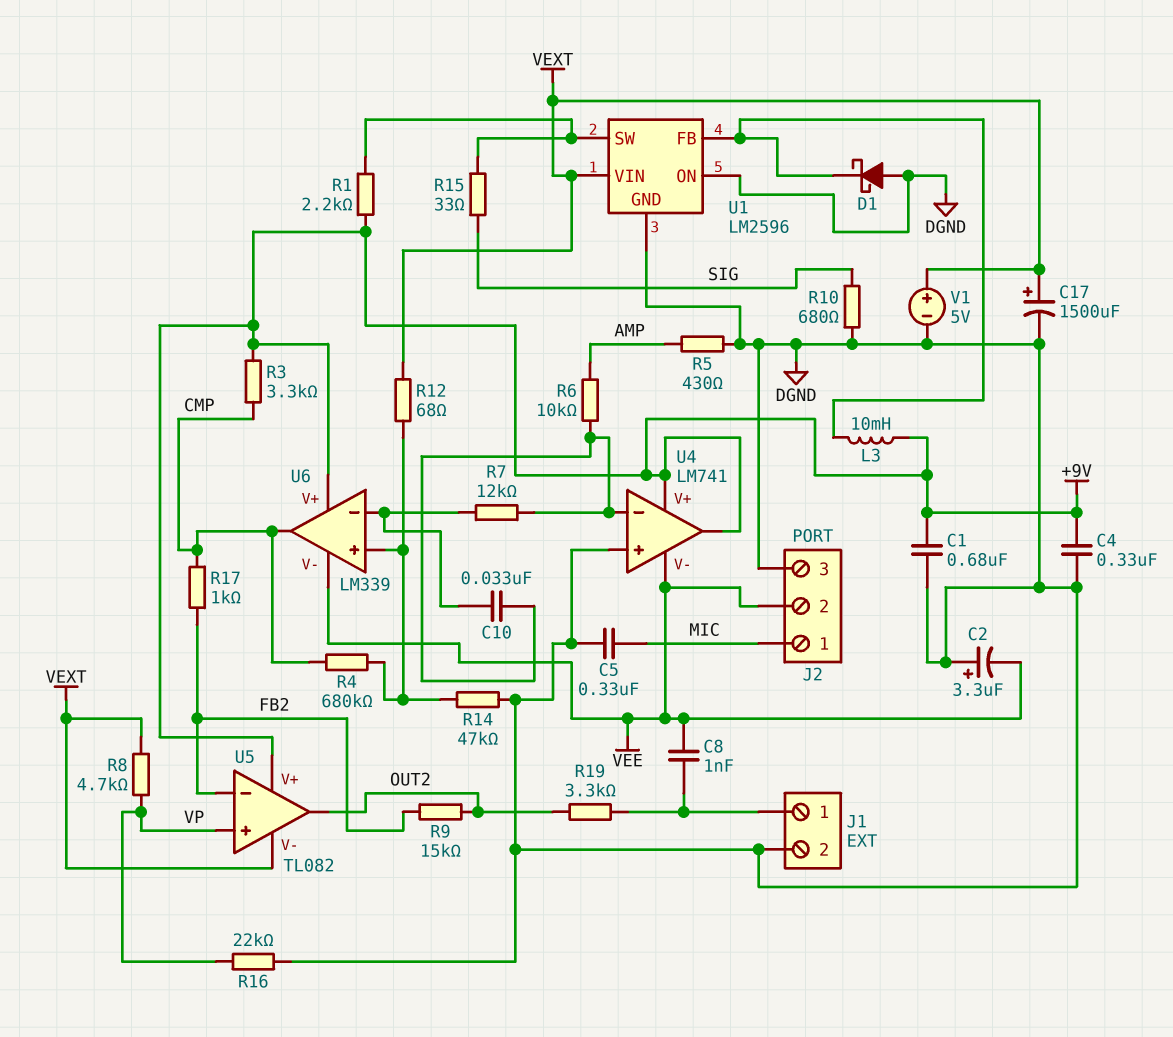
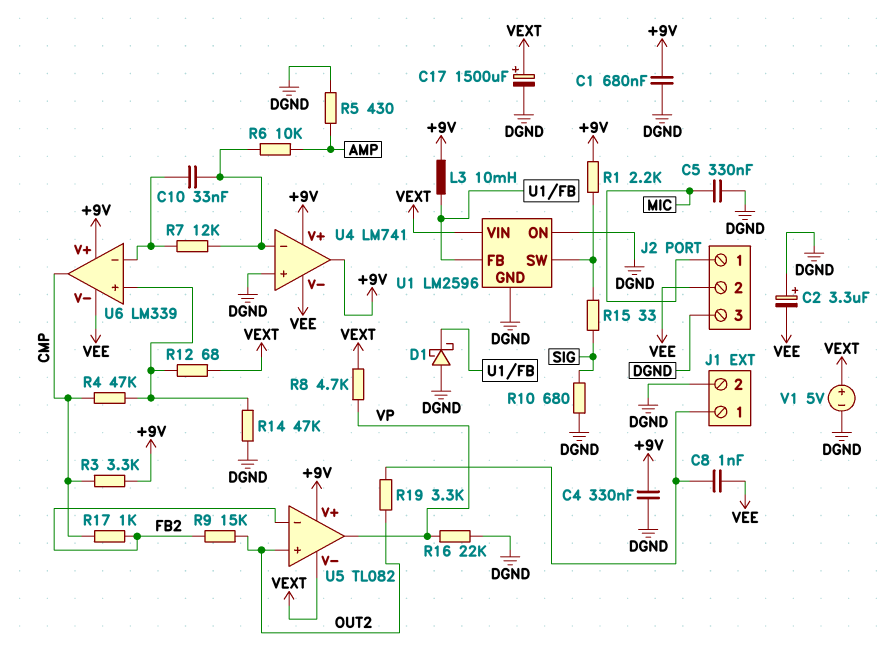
R4: 680k (CMP, U6/in+) -> 47k (CMP, U6/in+)
U5 pin in+: VP -> OUT2
U5 pin out: OUT2 -> VP

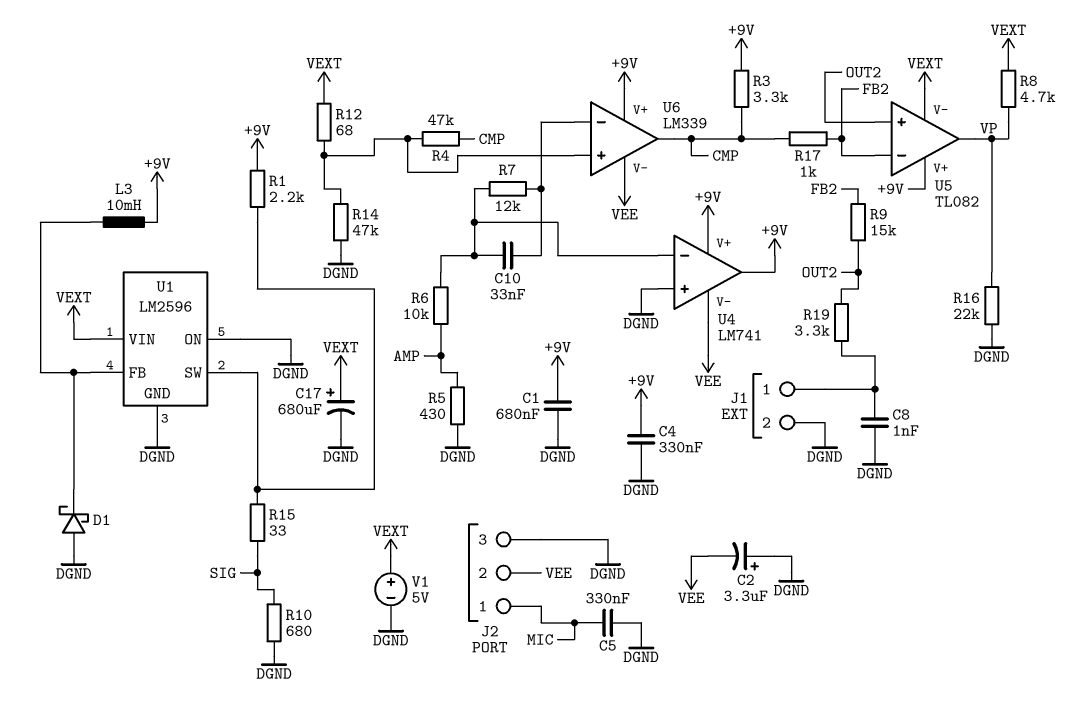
C8: 1nF (J1/1, VEE) -> 1nF (DGND, J1/1)
C17: 1500uF (plus VEXT, minus DGND) -> 680uF (plus VEXT, minus DGND)

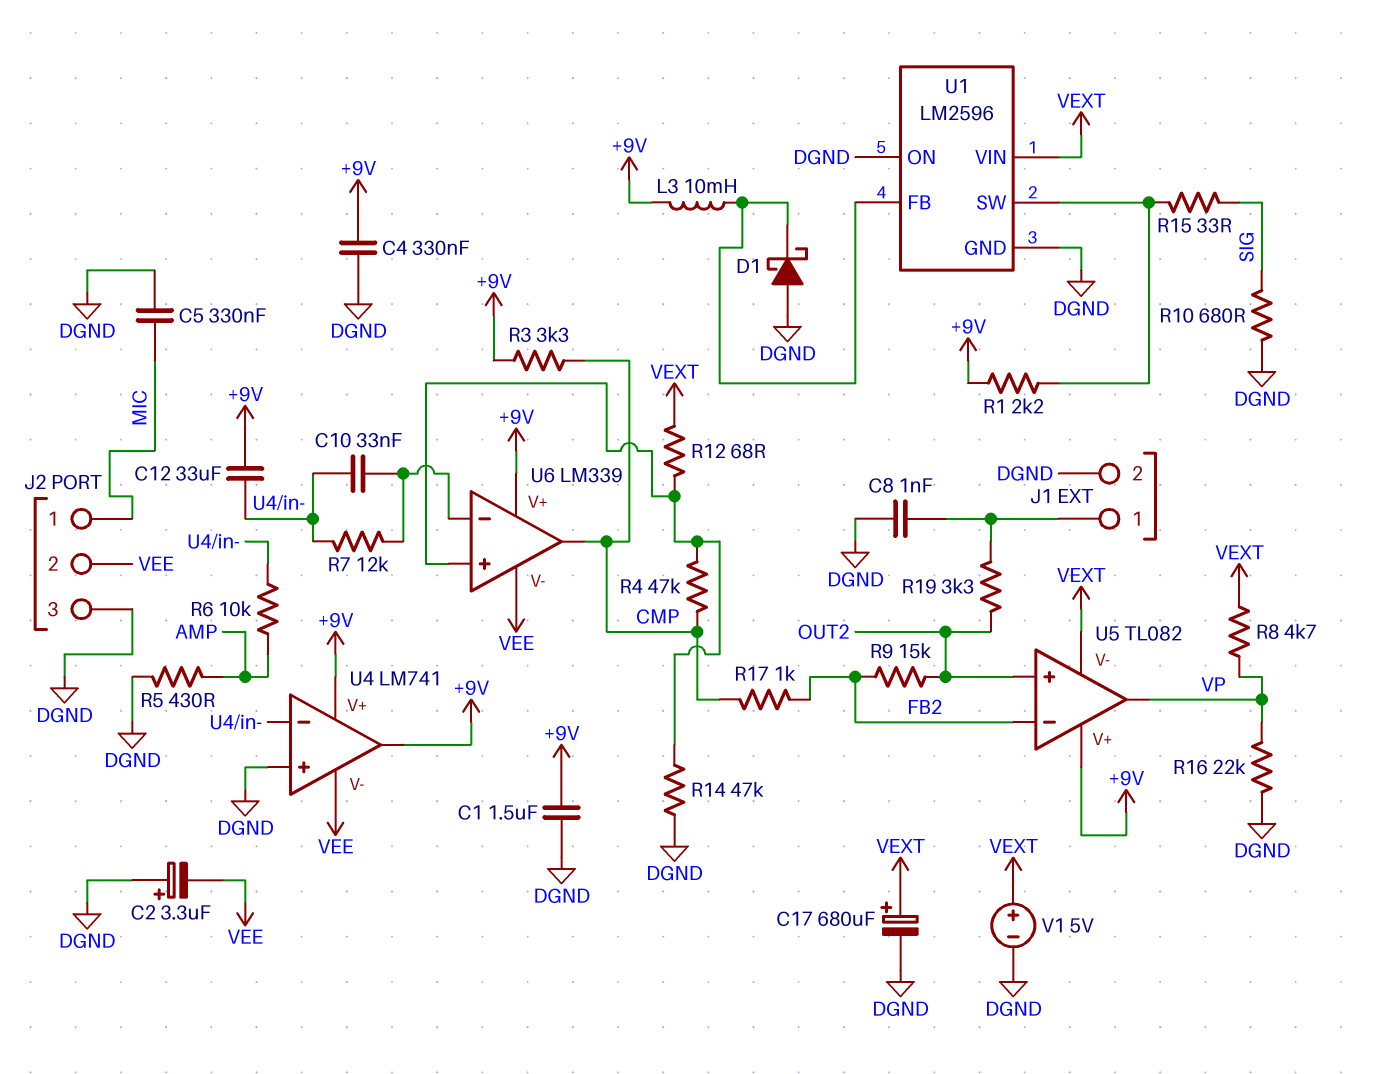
C1: 680nF (+9V, DGND) -> 1.5uF (+9V, DGND)
C12: none -> 33uF (+9V, U4/in-)

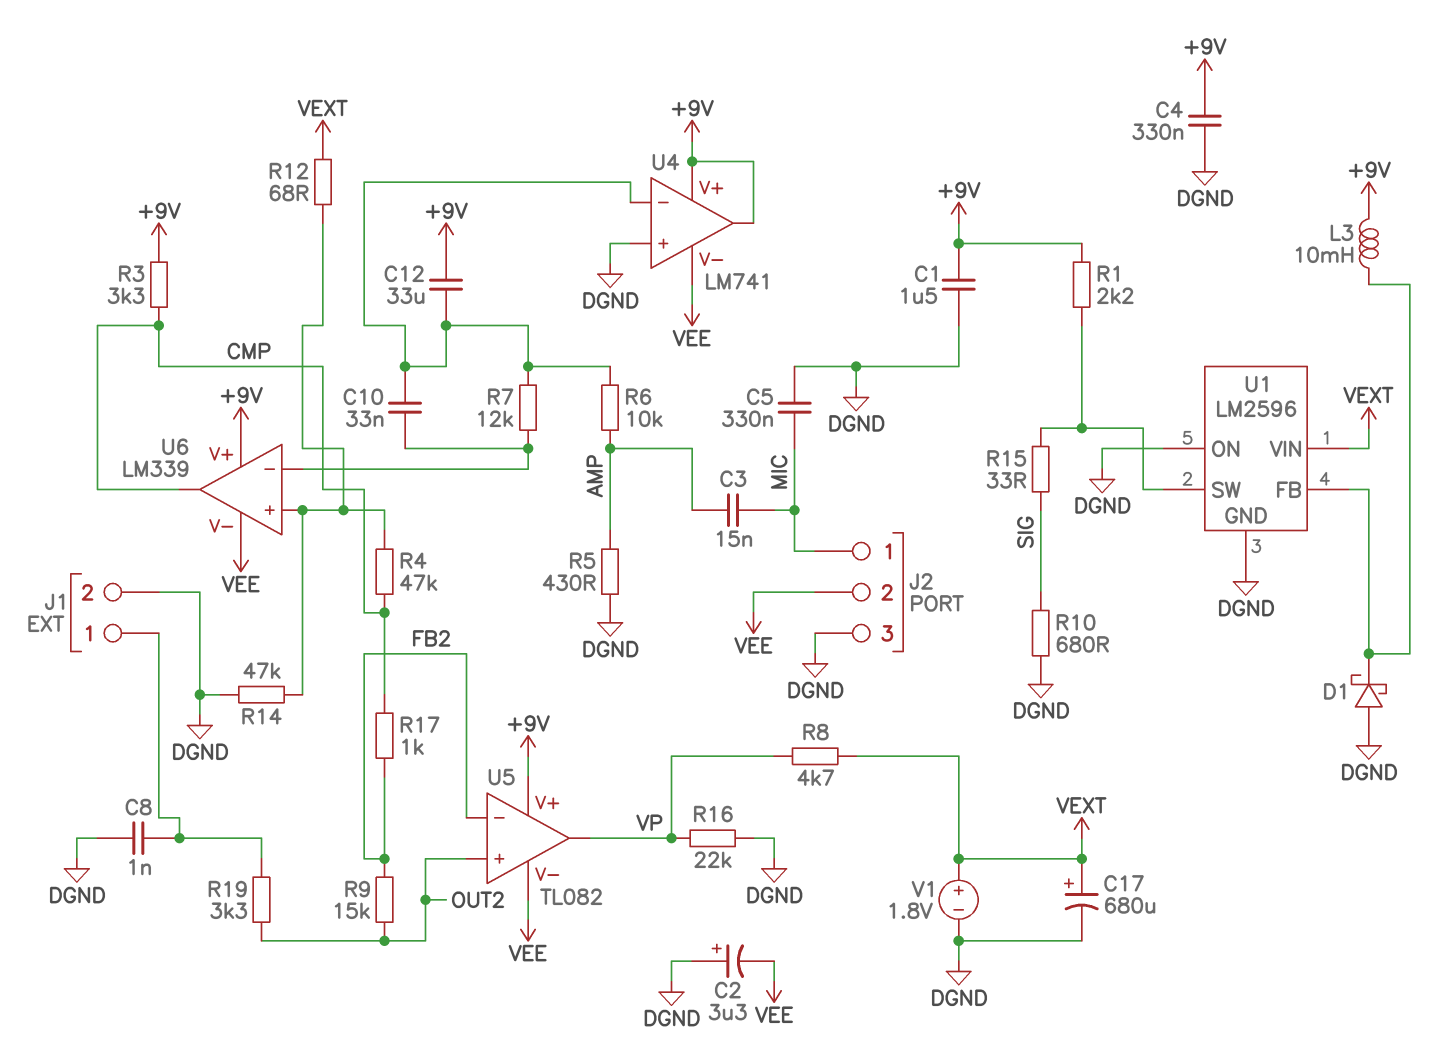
C3: none -> 15nF (AMP, MIC)
U5 pin V-: VEXT -> VEE
V1: 5V (plus VEXT, minus DGND) -> 1.8V (plus VEXT, minus DGND)

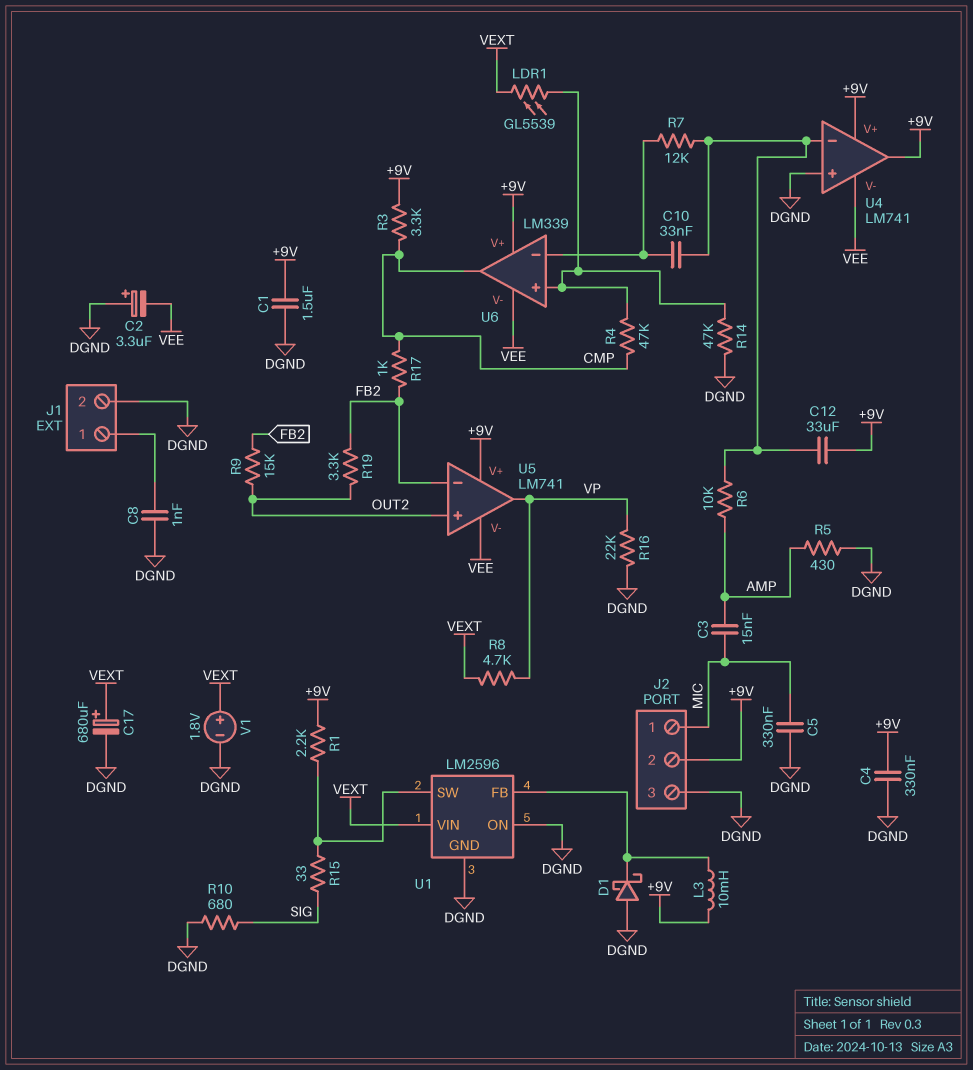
J2 pin 2: VEE -> +9V
LDR1: none -> GL5539 (U6/in+, VEXT)
R12: 68 (U6/in+, VEXT) -> none
R19: 3.3k (J1/1, OUT2) -> 3.3k (FB2, OUT2)
U5: TL082 -> LM741

